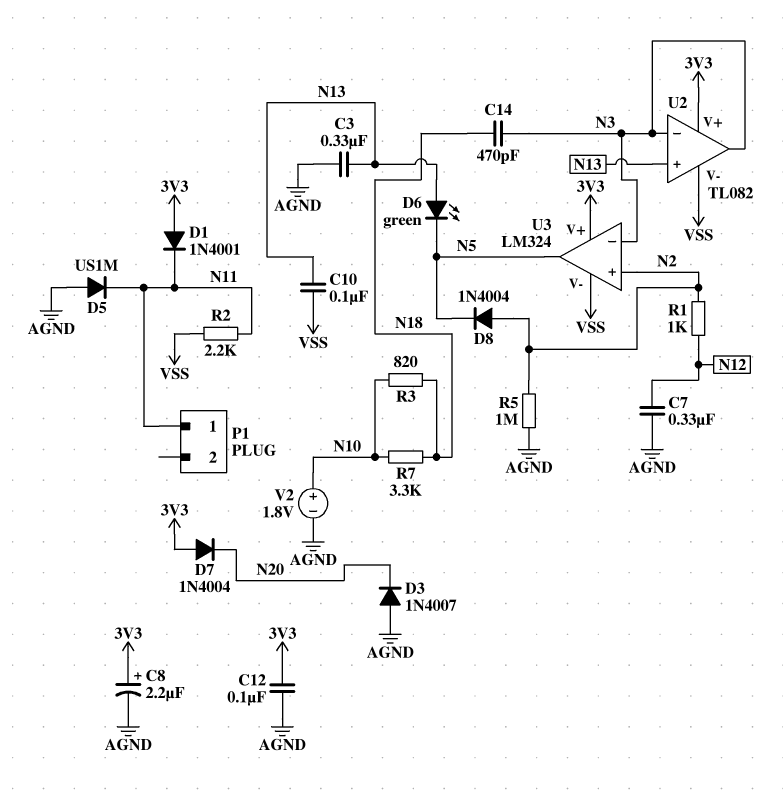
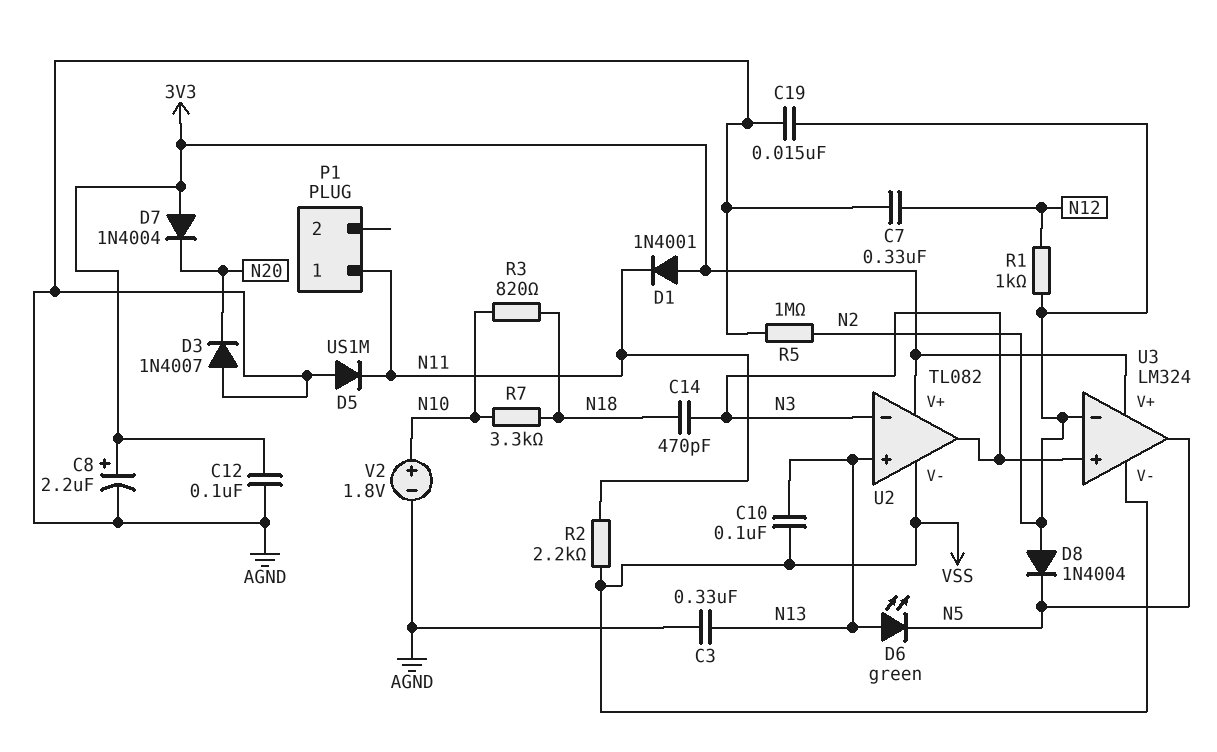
C19: none -> 15nF (AGND, N2)
U3 pin in+: N2 -> N3
U3 pin in-: N3 -> N2

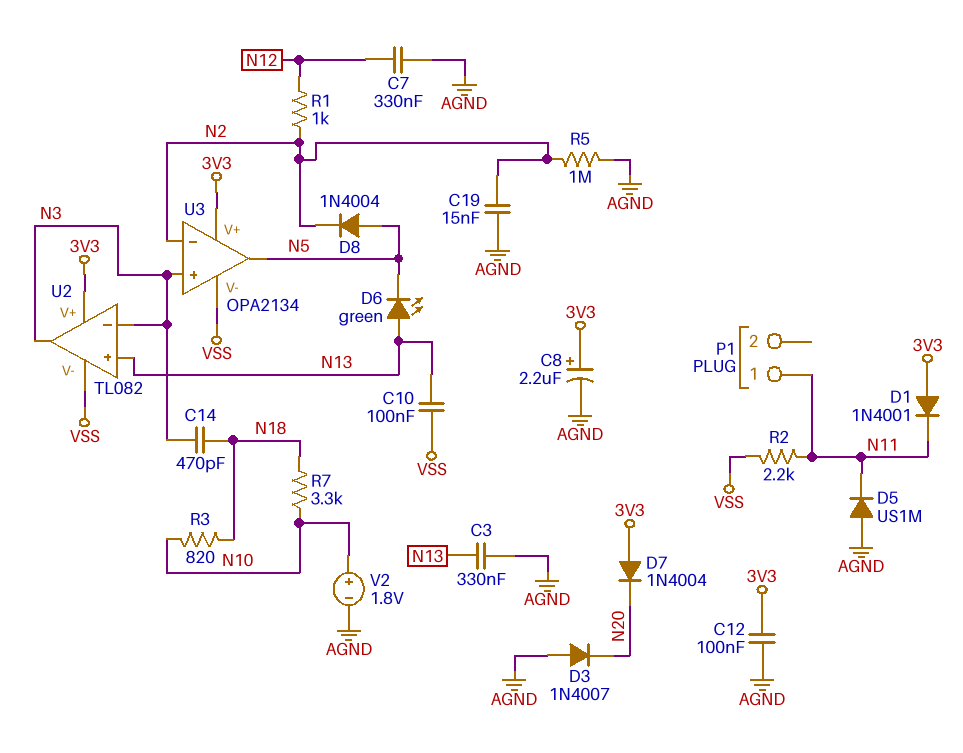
D8: diode 1N4004 (A N2, K N5) -> diode 1N4004 (A N5, K N2)
U3: LM324 -> OPA2134

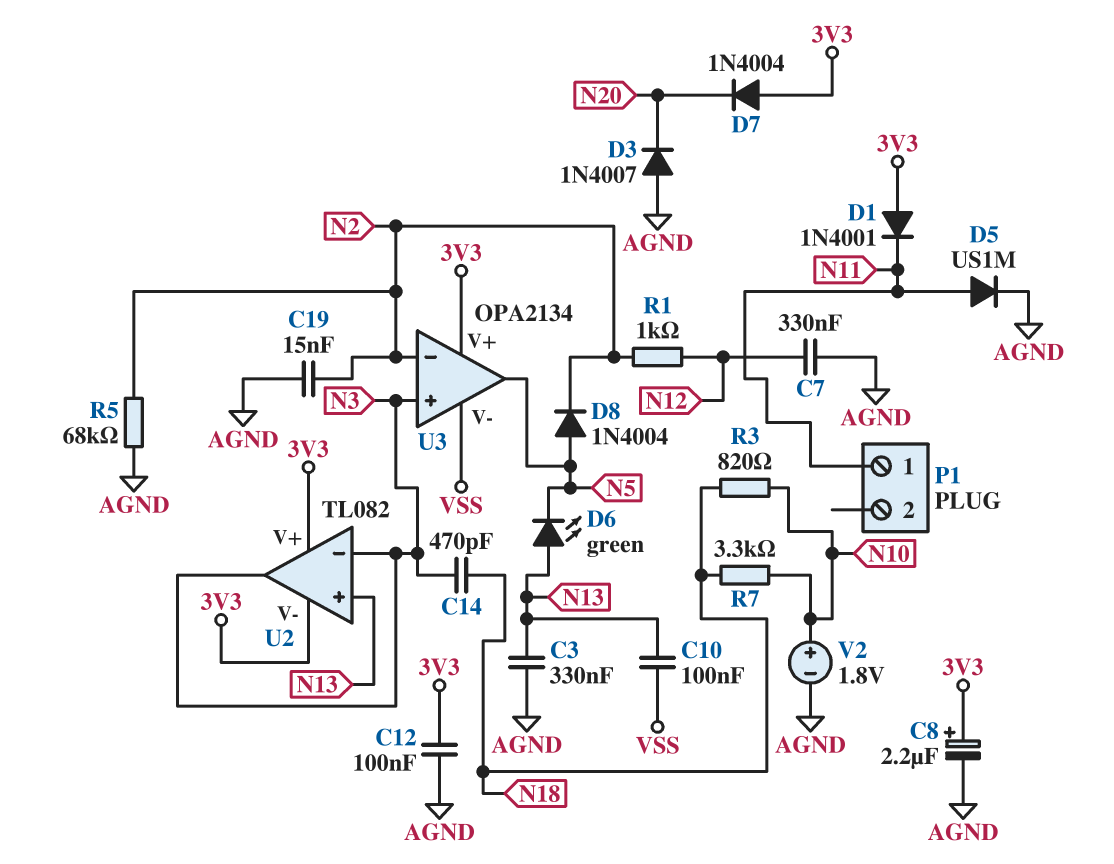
D5: diode US1M (A AGND, K N11) -> diode US1M (A N11, K AGND)
R2: 2.2k (N11, VSS) -> none
R5: 1M (AGND, N2) -> 68k (AGND, N2)
U2 pin V-: VSS -> 3V3

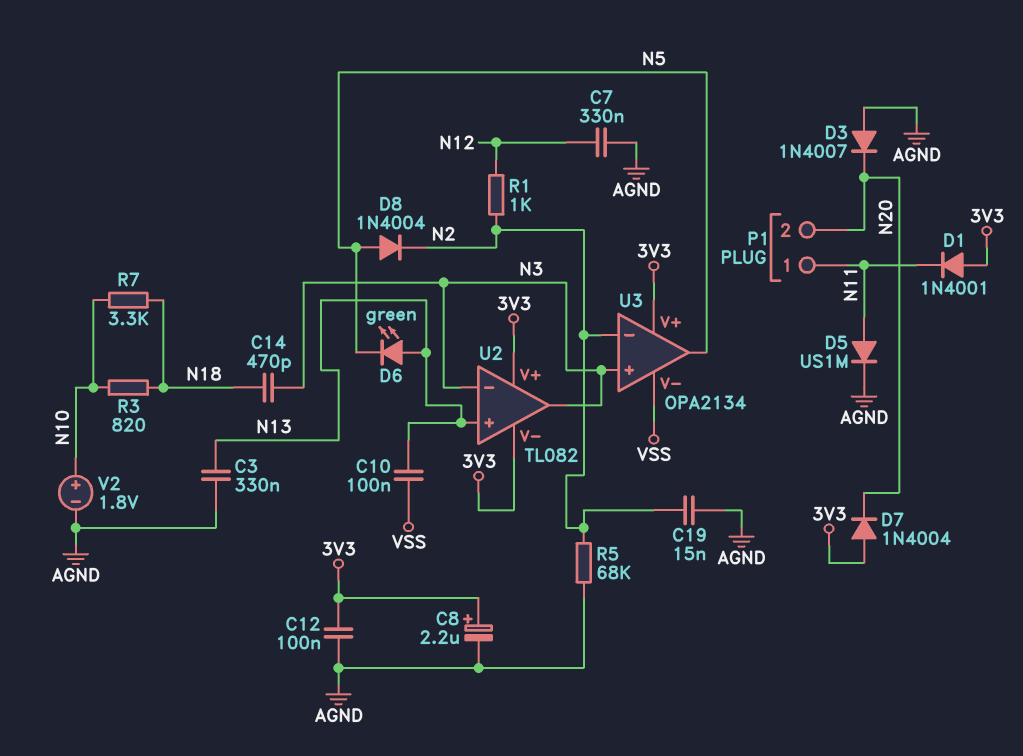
P1 pin 2: none -> N20

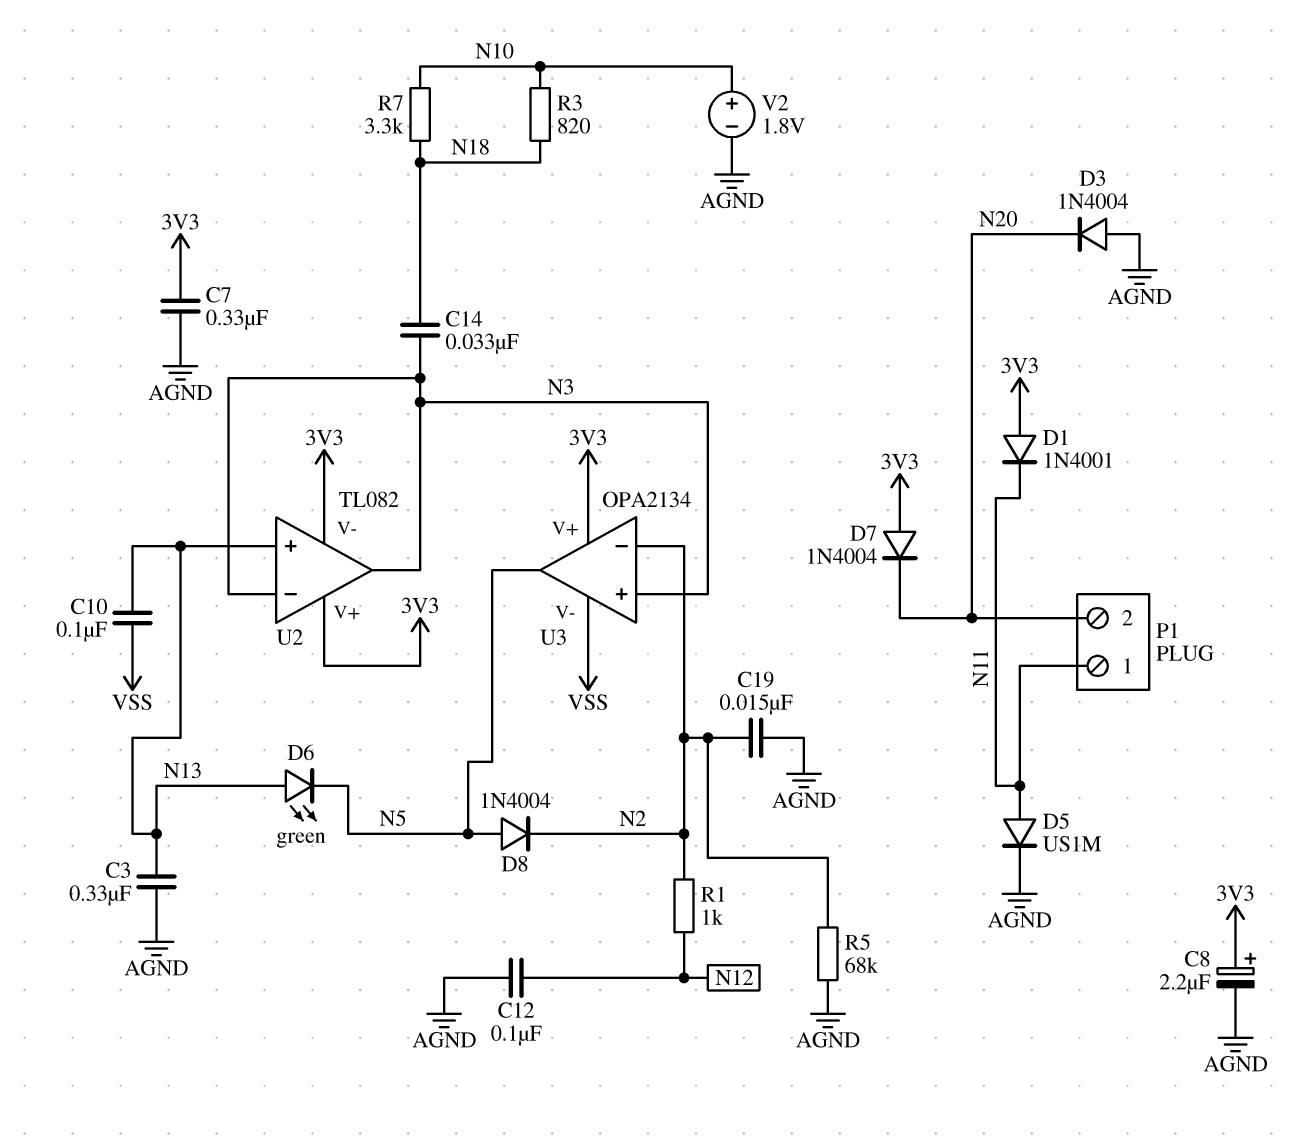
C7: 330nF (AGND, N12) -> 330nF (3V3, AGND)
C12: 100nF (3V3, AGND) -> 100nF (AGND, N12)
C14: 470pF (N3, N18) -> 33nF (N3, N18)
D3: diode 1N4007 (A AGND, K N20) -> diode 1N4004 (A AGND, K N20)

